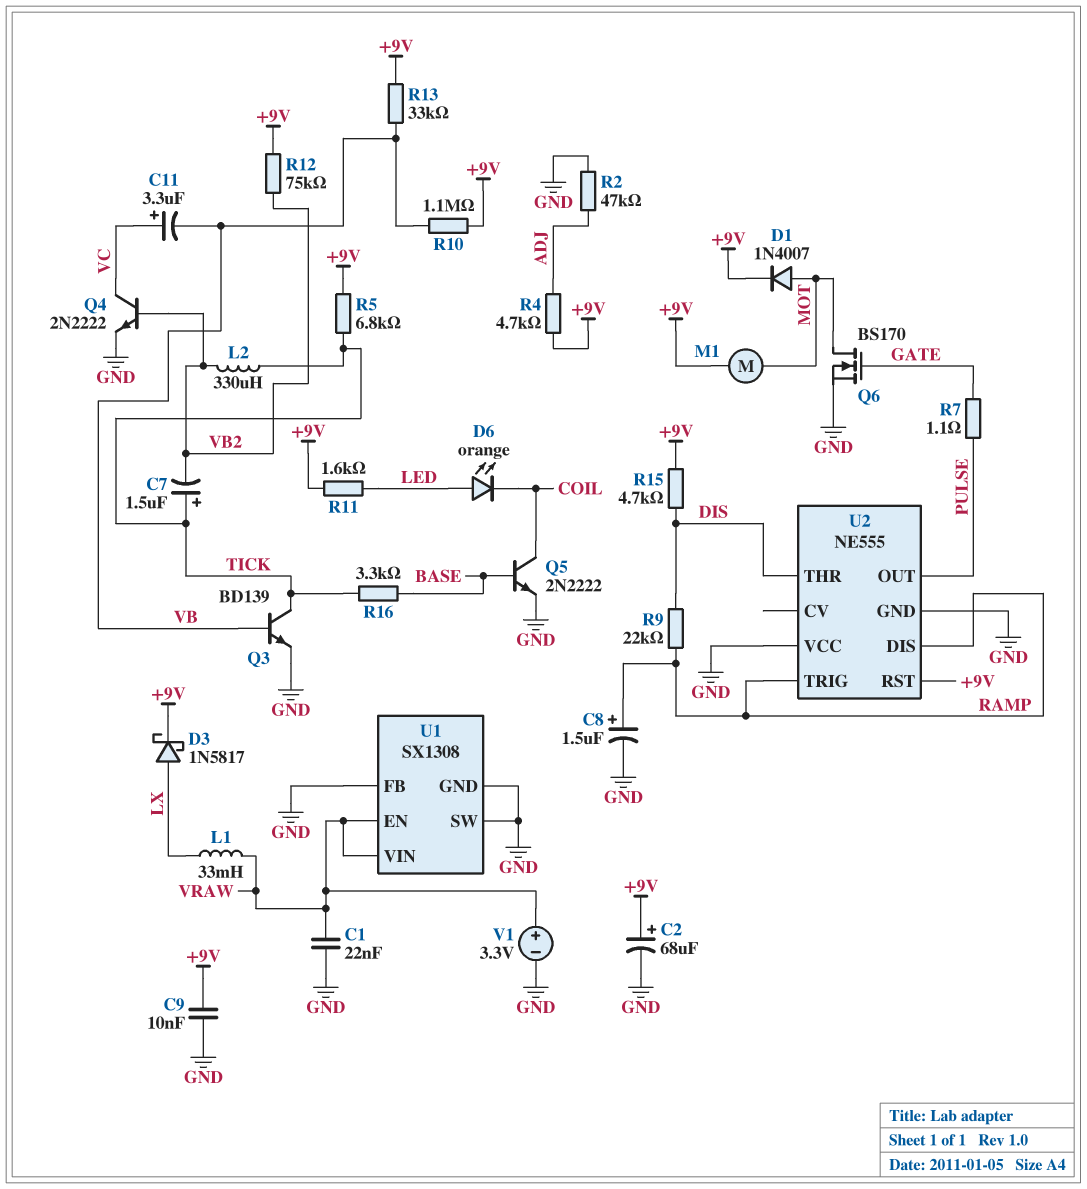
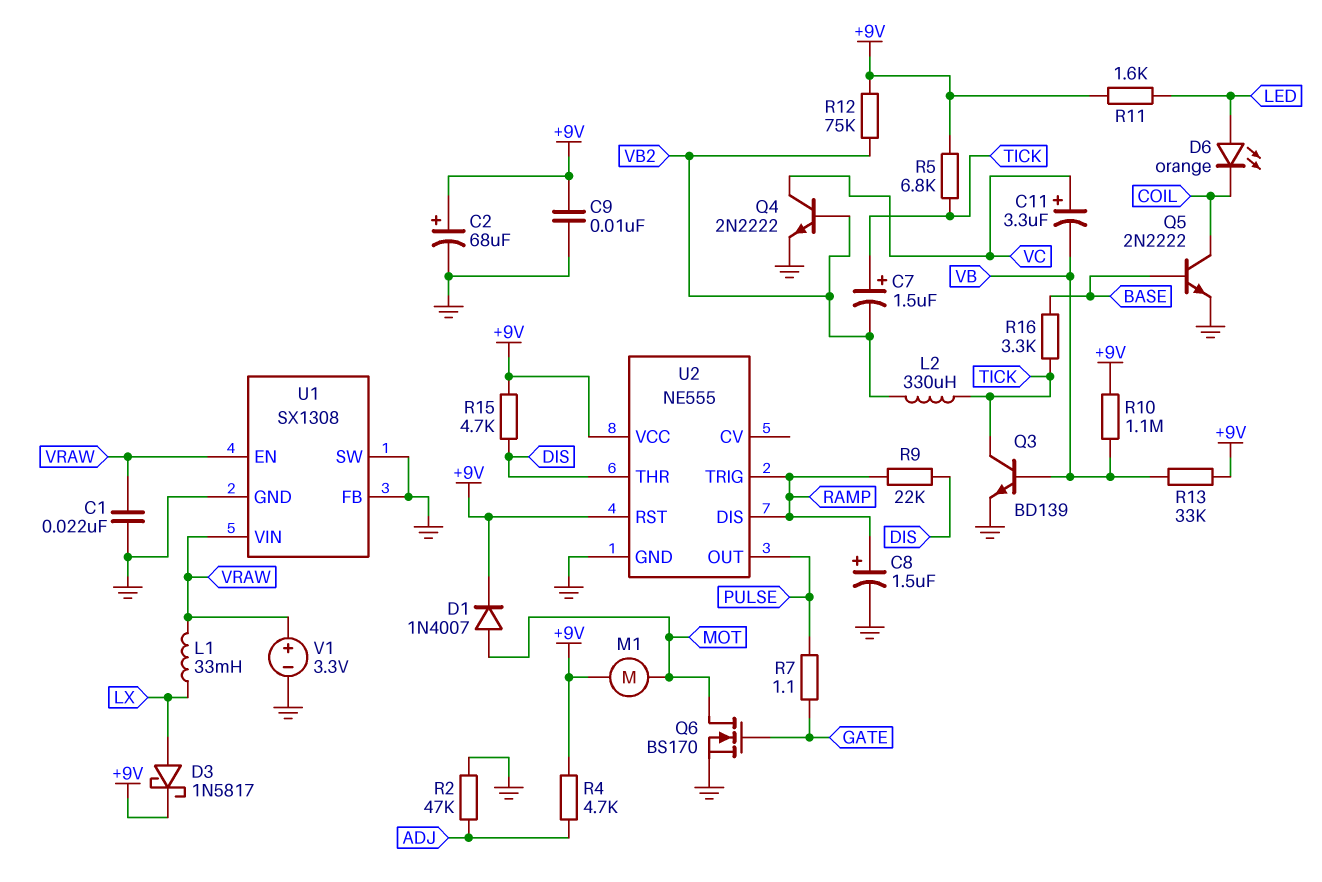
U2 pin VCC: GND -> +9V

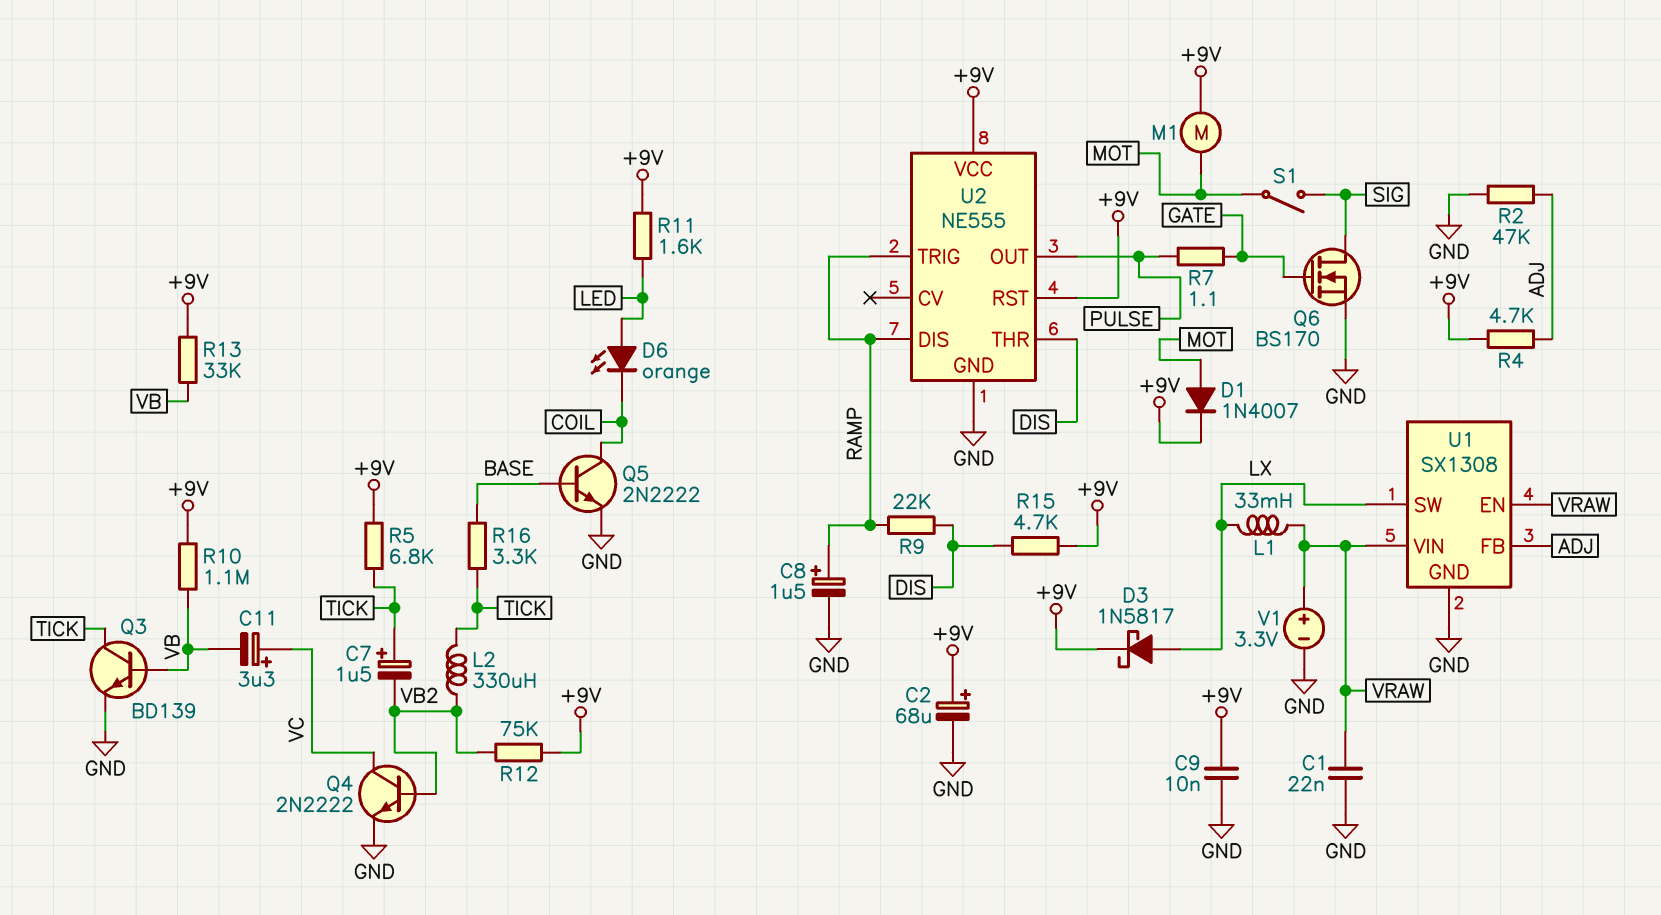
Q6: NMOS BS170 (G GATE, D MOT, S GND) -> NMOS BS170 (G GATE, D SIG, S GND)
S1: none -> switch (MOT, SIG)
U1 pin FB: GND -> ADJ
U1 pin SW: GND -> LX

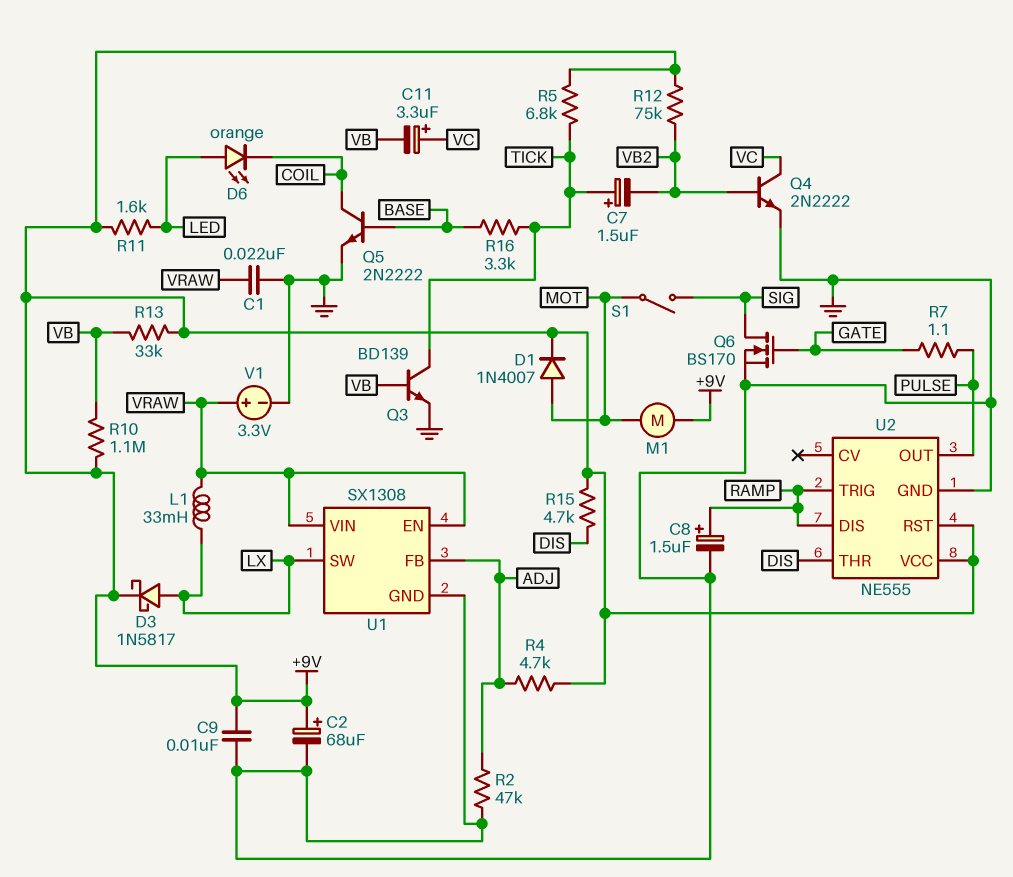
L2: 330uH (TICK, VB2) -> none
R9: 22k (DIS, RAMP) -> none

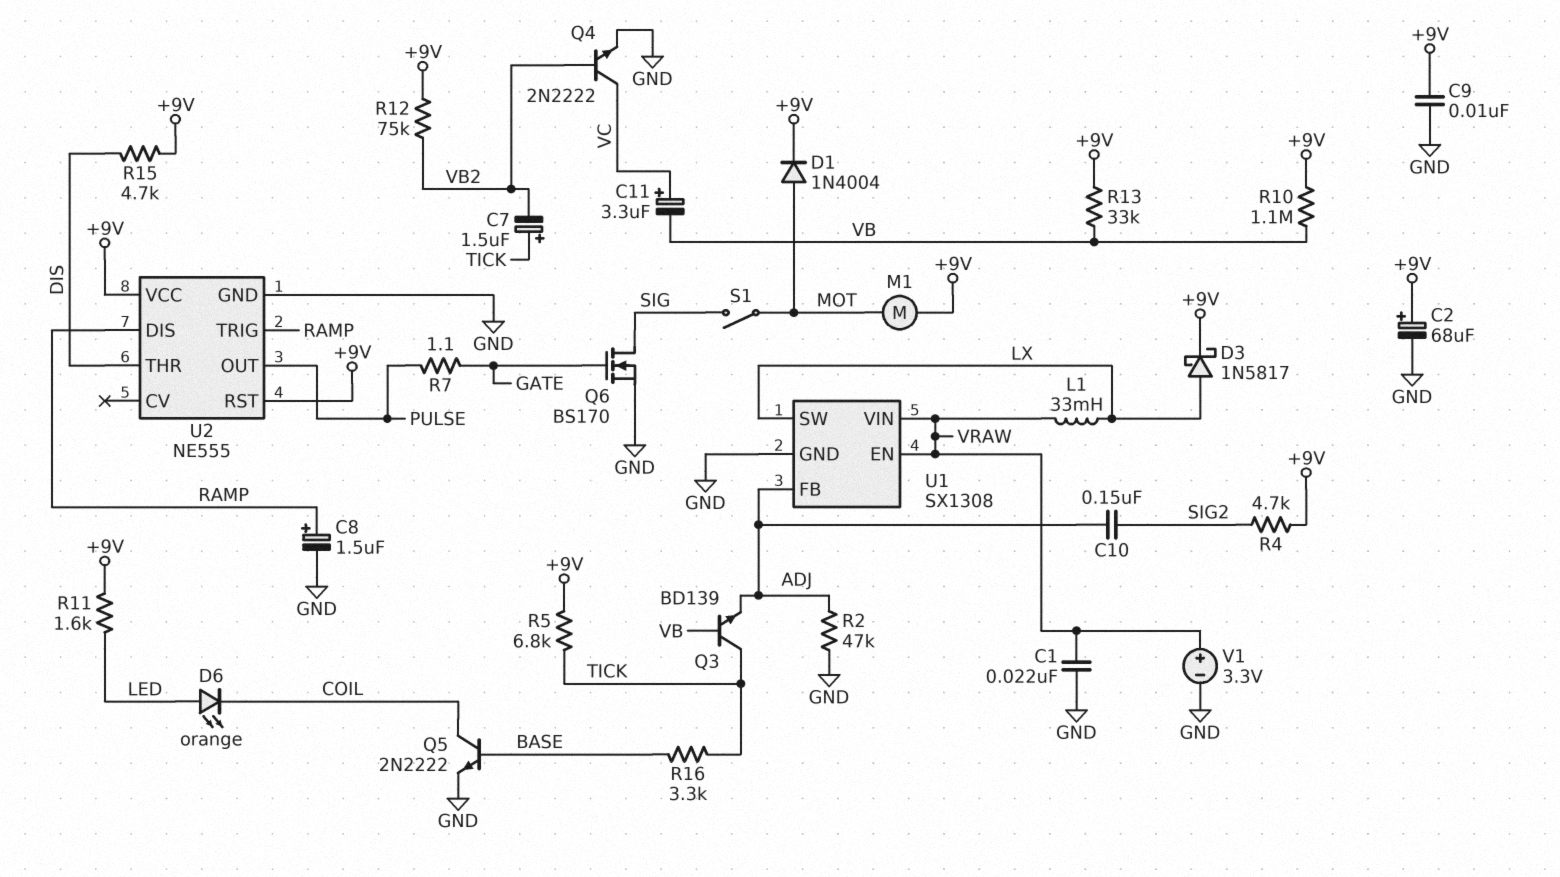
C10: none -> 150nF (ADJ, SIG2)
D1: diode 1N4007 (A MOT, K +9V) -> diode 1N4004 (A MOT, K +9V)
Q3: NPN BD139 (B VB, C TICK, E GND) -> NPN BD139 (B VB, C TICK, E ADJ)
R4: 4.7k (+9V, ADJ) -> 4.7k (+9V, SIG2)

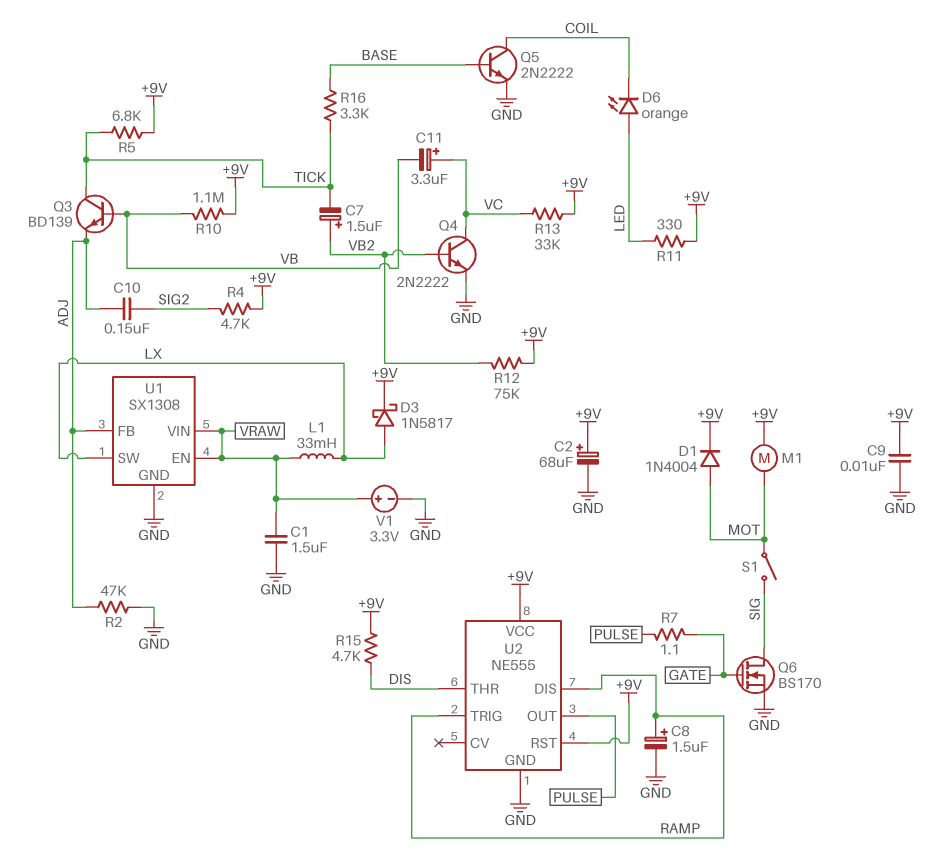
C1: 22nF (GND, VRAW) -> 1.5uF (GND, VRAW)
C7: 1.5uF (plus TICK, minus VB2) -> 1.5uF (plus VB2, minus TICK)
R11: 1.6k (+9V, LED) -> 330 (+9V, LED)
R13: 33k (+9V, VB) -> 33k (+9V, VC)

